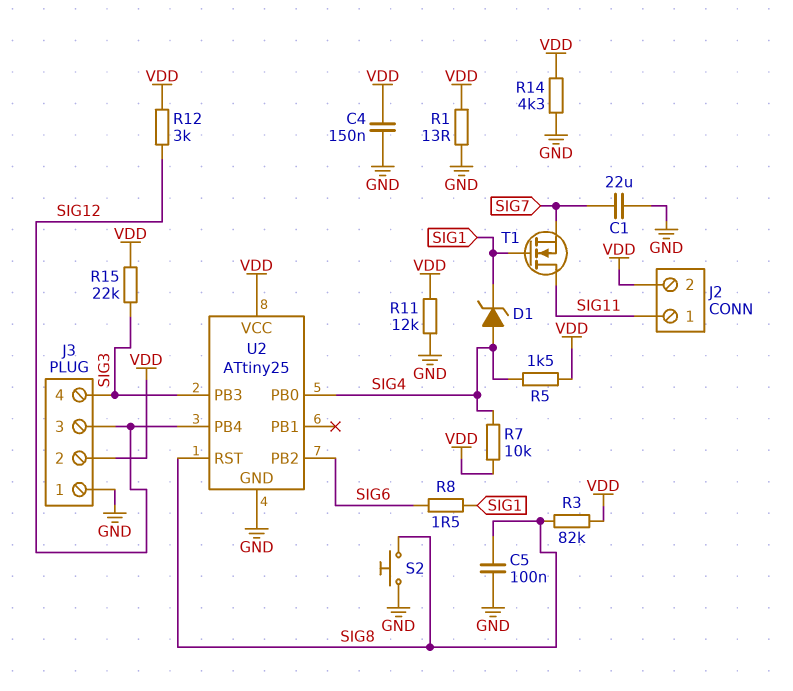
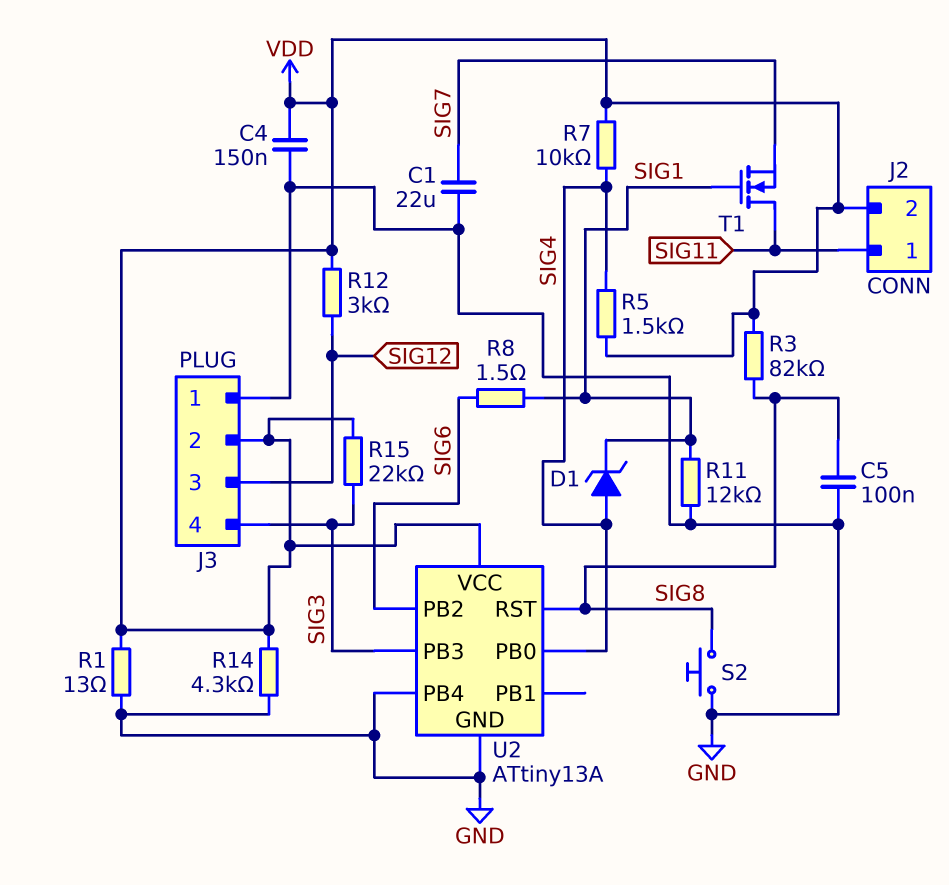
R11: 12k (GND, VDD) -> 12k (GND, SIG1)
U2: ATtiny25 -> ATtiny13A
U2 pin PB4: SIG12 -> GND

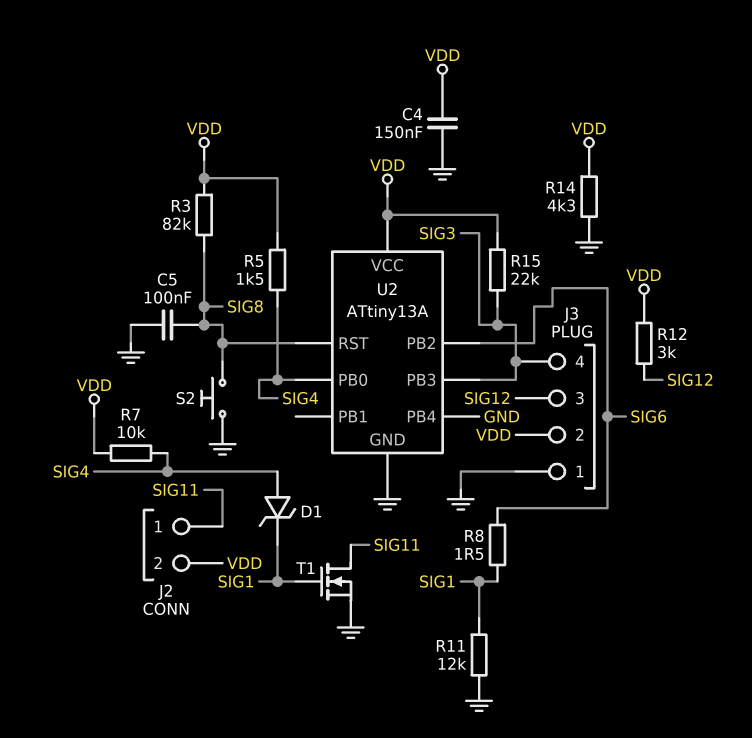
C1: 22uF (GND, SIG7) -> none
R1: 13 (GND, VDD) -> none
T1: NMOS (G SIG1, D SIG11, S SIG7) -> NMOS (G SIG1, D SIG11, S GND)

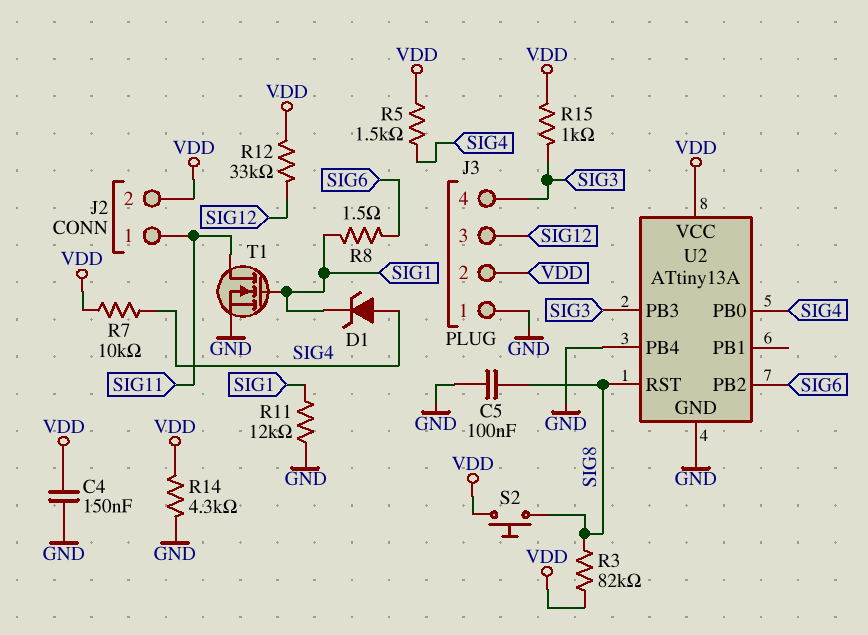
R12: 3k (SIG12, VDD) -> 33k (SIG12, VDD)
R15: 22k (SIG3, VDD) -> 1k (SIG3, VDD)
S2: button (GND, SIG8) -> button (SIG8, VDD)

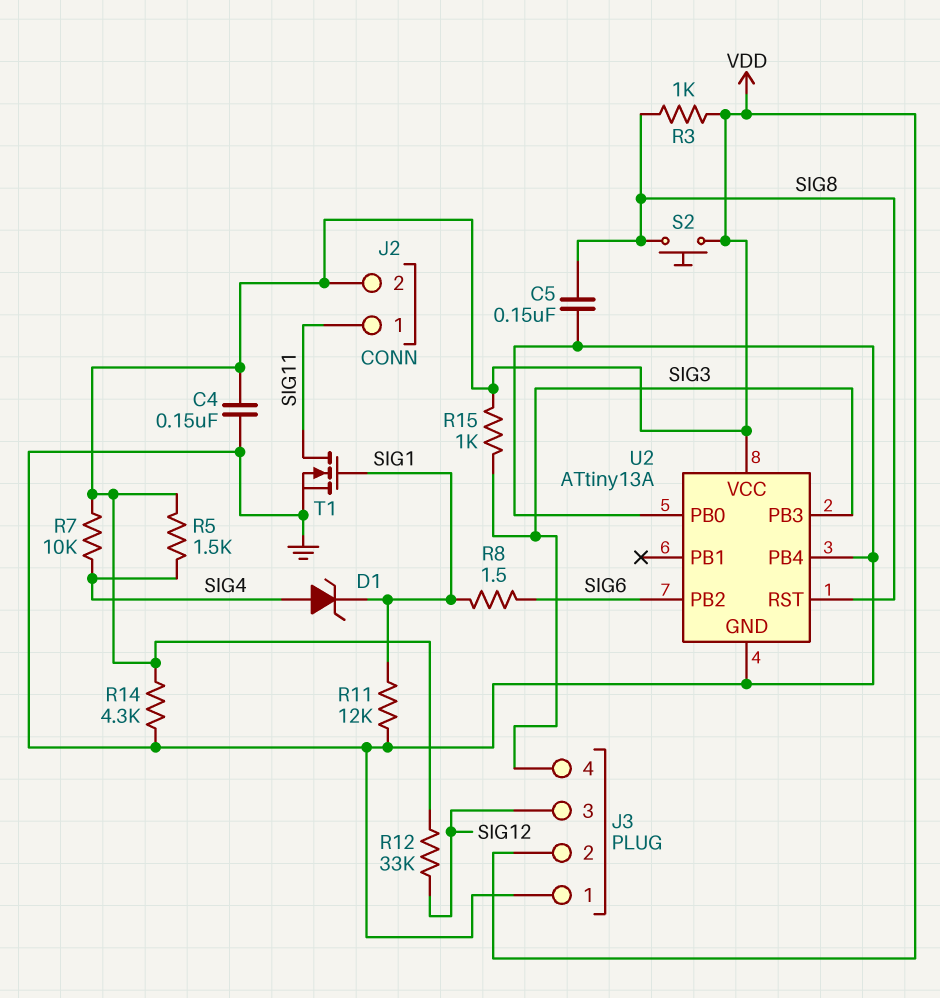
C5: 100nF (GND, SIG8) -> 150nF (GND, SIG8)
R3: 82k (SIG8, VDD) -> 1k (SIG8, VDD)
U2 pin PB0: SIG4 -> GND

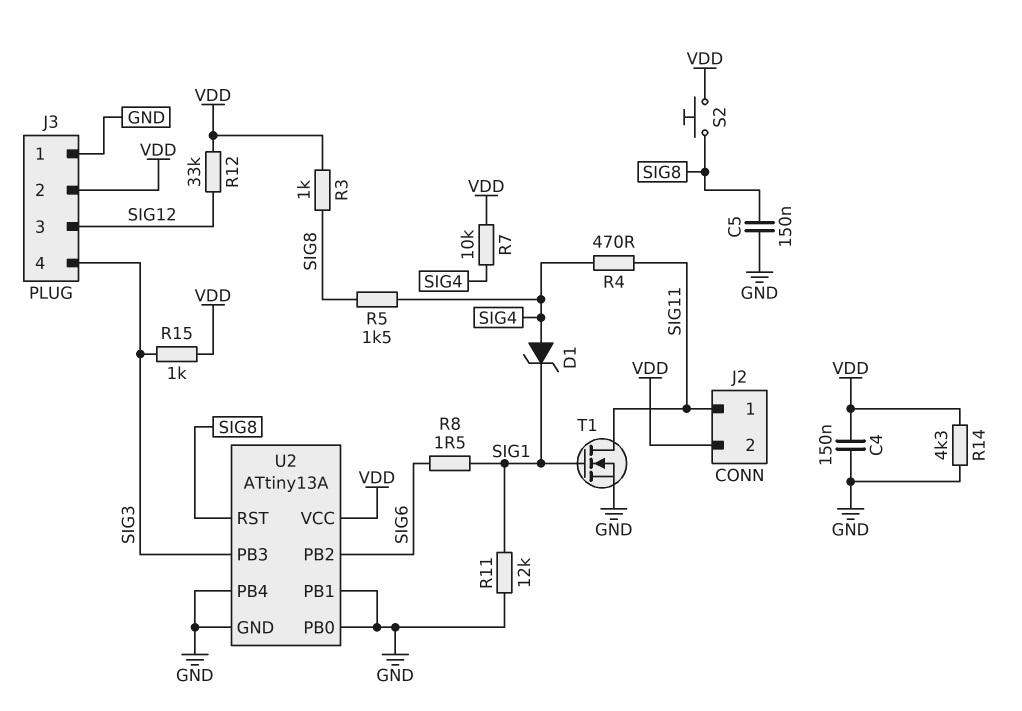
R4: none -> 470 (SIG4, SIG11)
R5: 1.5k (SIG4, VDD) -> 1.5k (SIG4, SIG8)
U2 pin PB1: none -> GND

